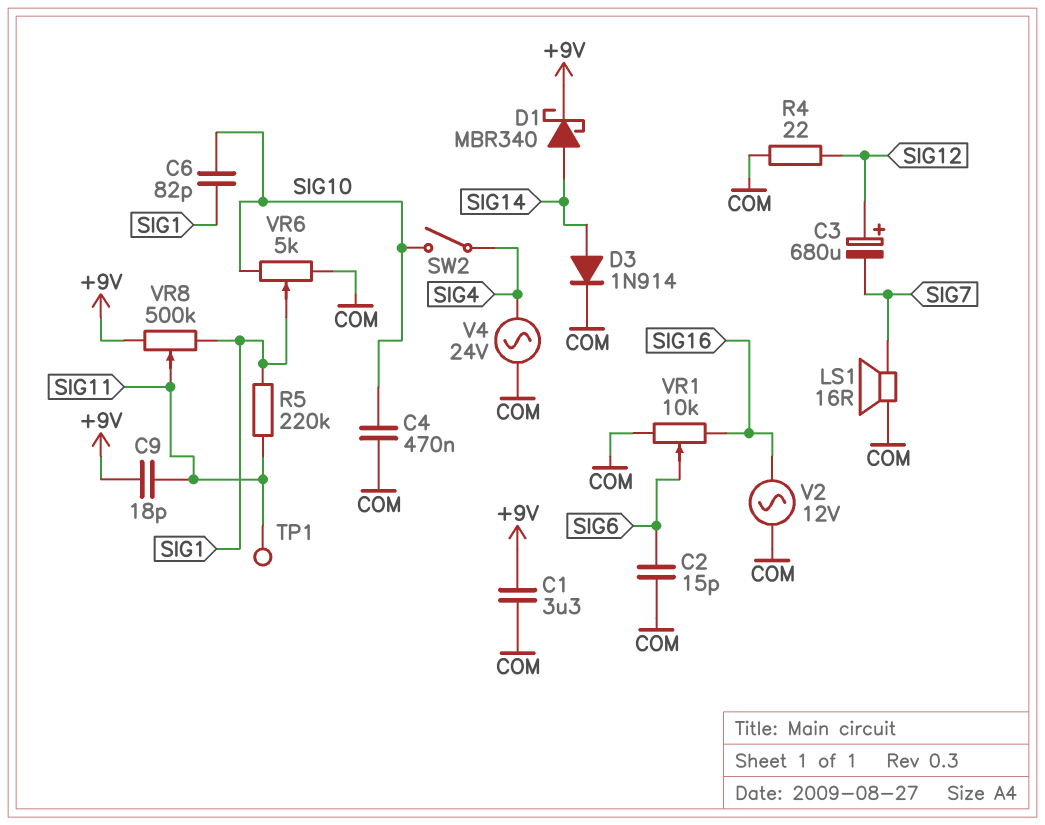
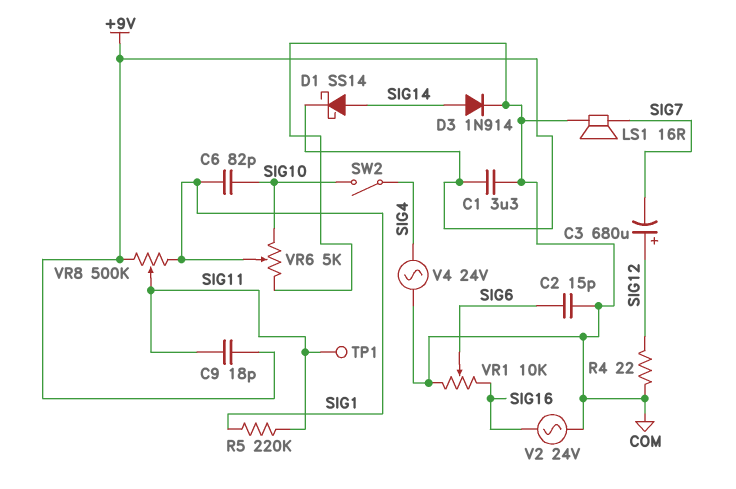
C4: 470nF (COM, SIG10) -> none
D1: schottky MBR340 (A SIG14, K +9V) -> schottky SS14 (A SIG14, K +9V)
V2: AC 12V (COM, SIG16) -> AC 24V (COM, SIG16)

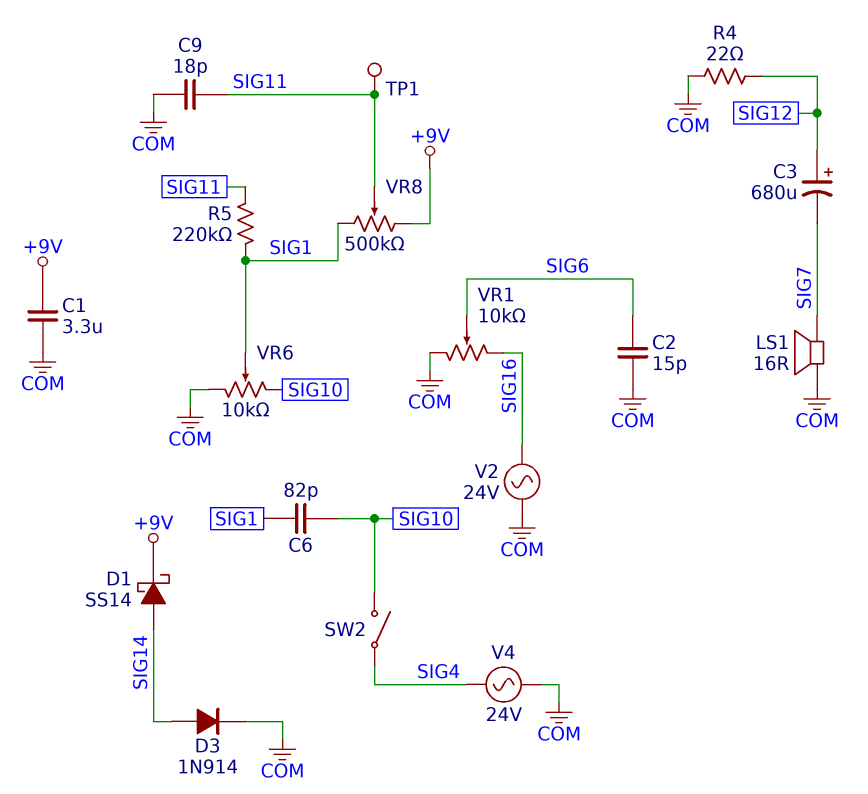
C9: 18pF (+9V, SIG11) -> 18pF (COM, SIG11)
VR6: 5k (COM, SIG10, wiper SIG1) -> 10k (COM, SIG10, wiper SIG1)

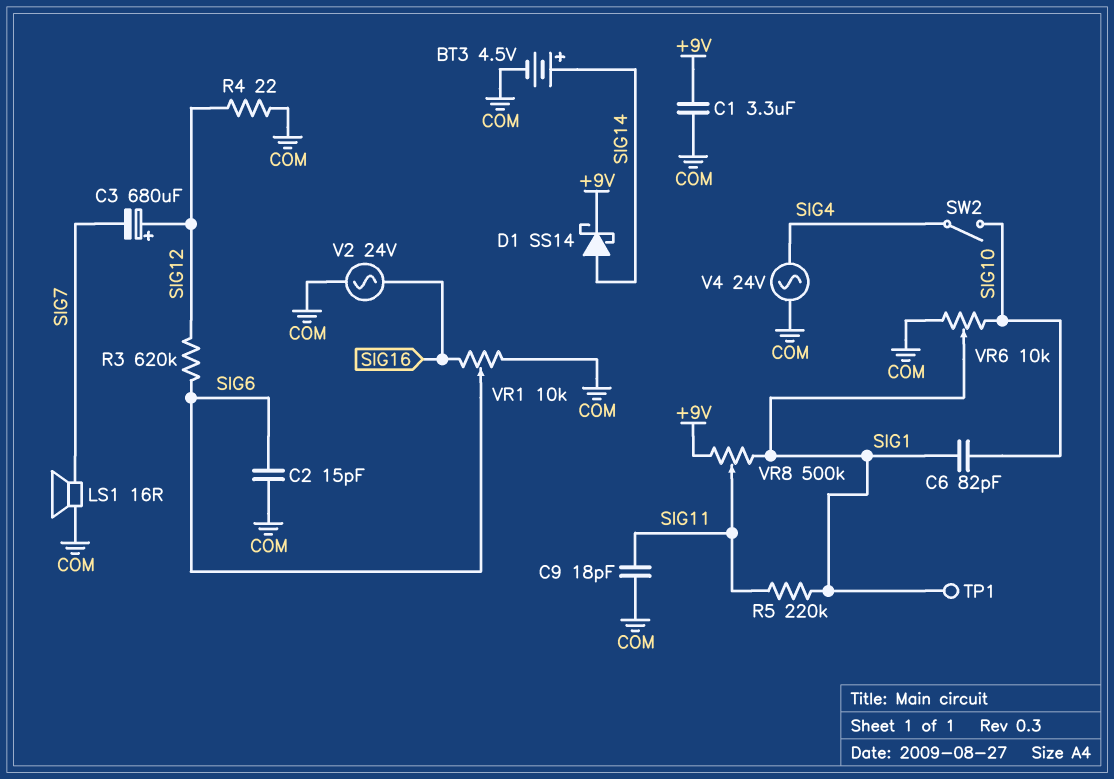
BT3: none -> 4.5V (plus SIG14, minus COM)
D3: diode 1N914 (A SIG14, K COM) -> none
R3: none -> 620k (SIG6, SIG12)
TP1: test point (SIG11) -> test point (SIG1)

